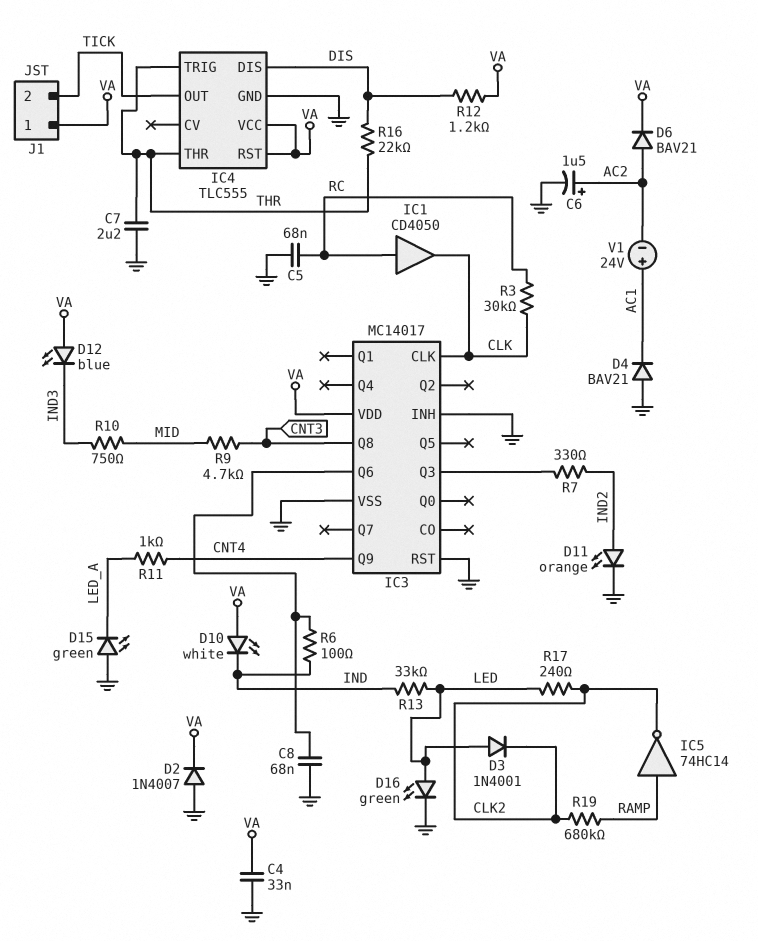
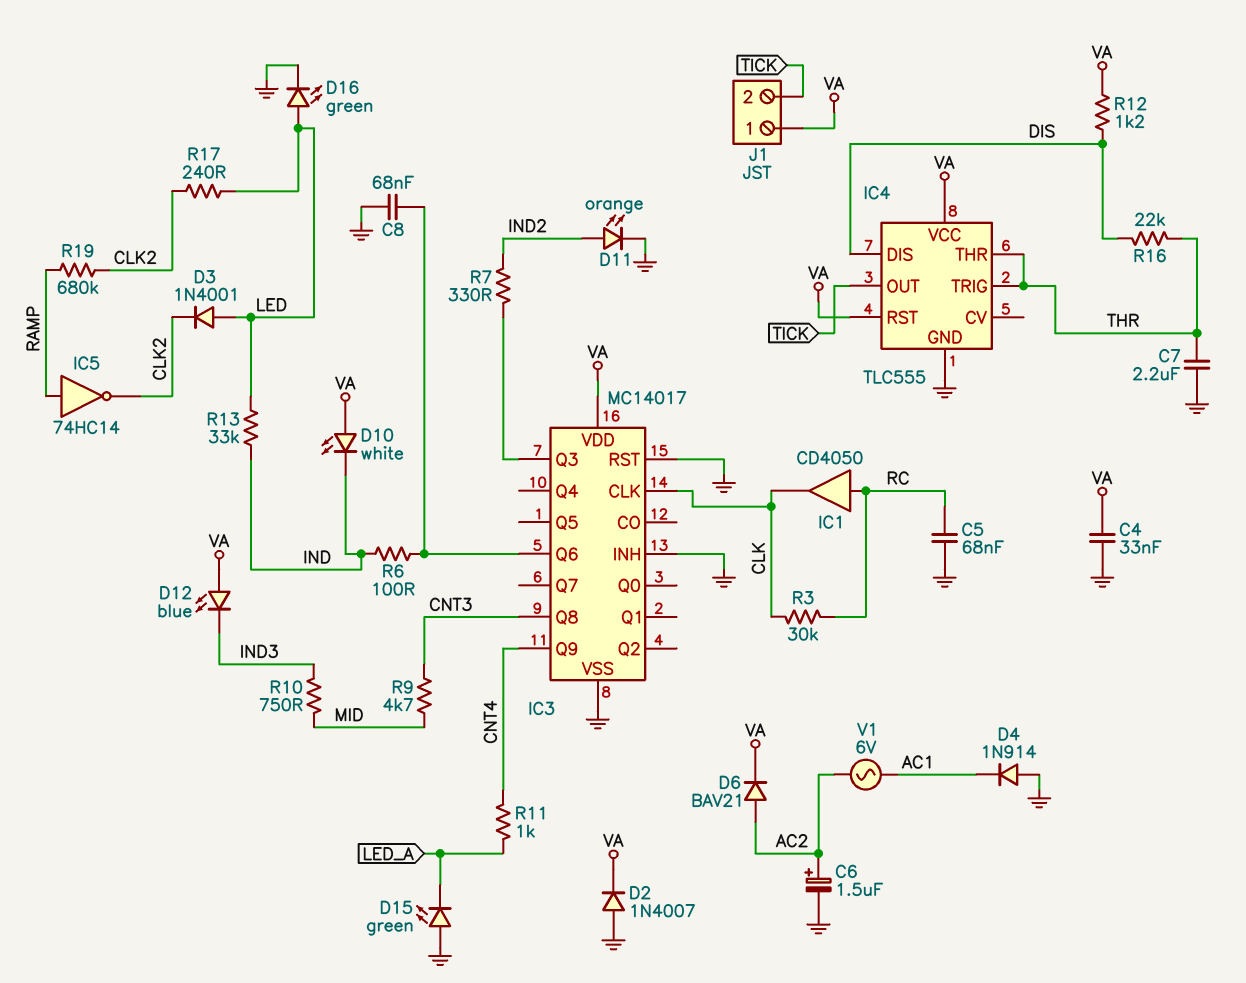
D4: diode BAV21 (A GND, K AC1) -> diode 1N914 (A GND, K AC1)
V1: 24V (plus AC1, minus AC2) -> AC 6V (AC1, AC2)

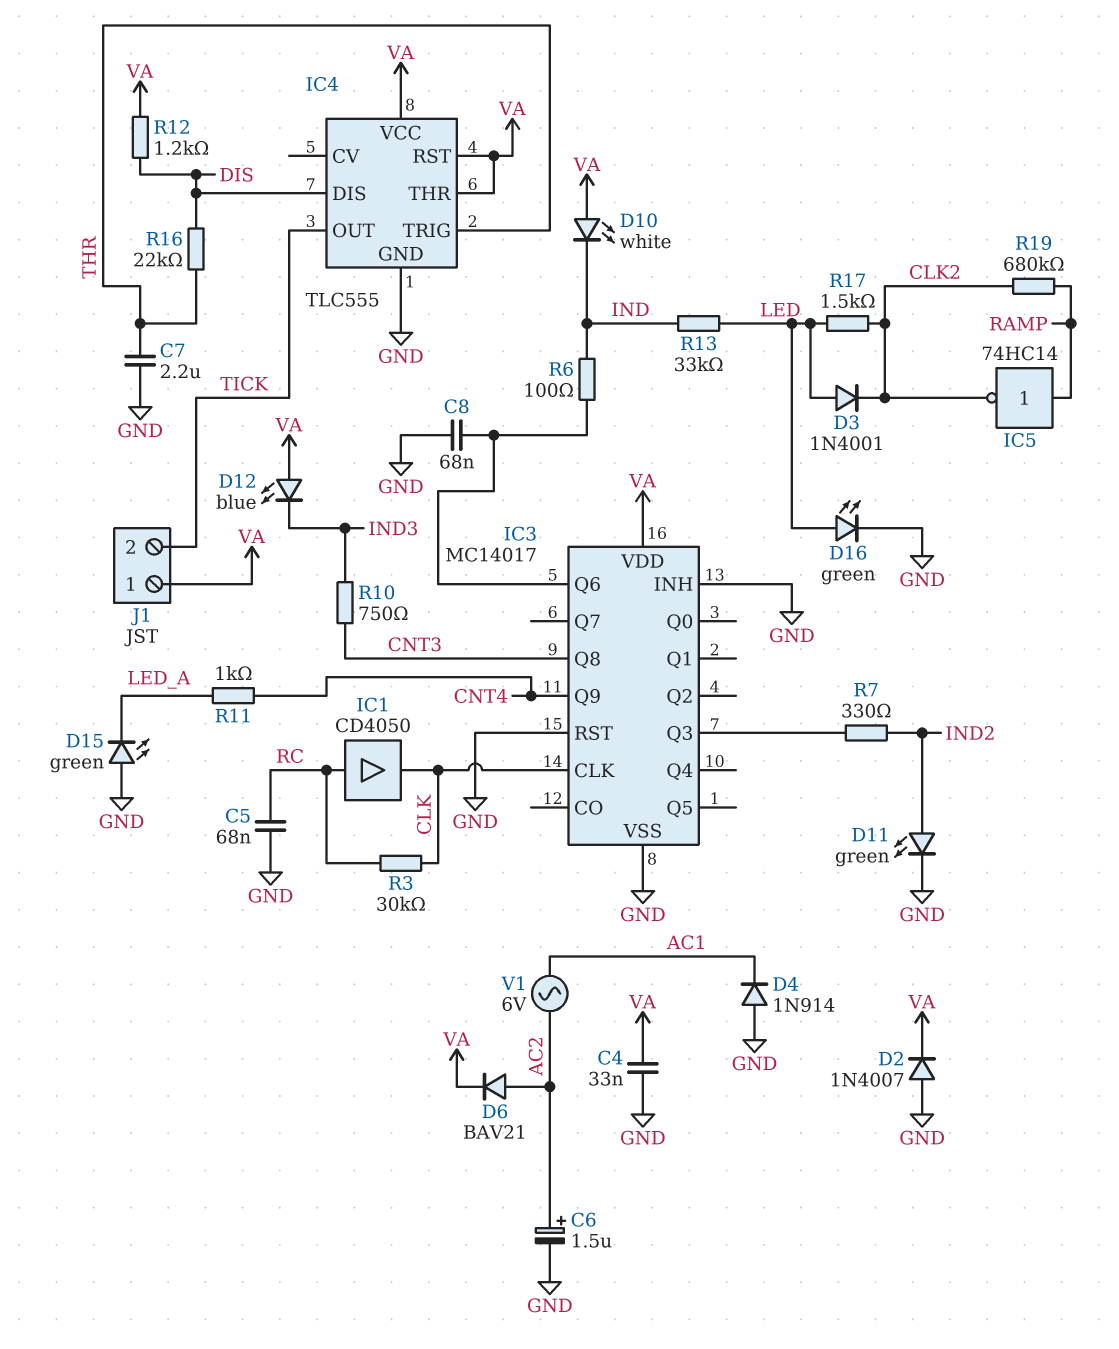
D11: LED orange (A IND2, K GND) -> LED green (A IND2, K GND)
IC4 pin THR: THR -> VA
R9: 4.7k (CNT3, MID) -> none
R10: 750 (IND3, MID) -> 750 (CNT3, IND3)
R17: 240 (CLK2, LED) -> 1.5k (CLK2, LED)

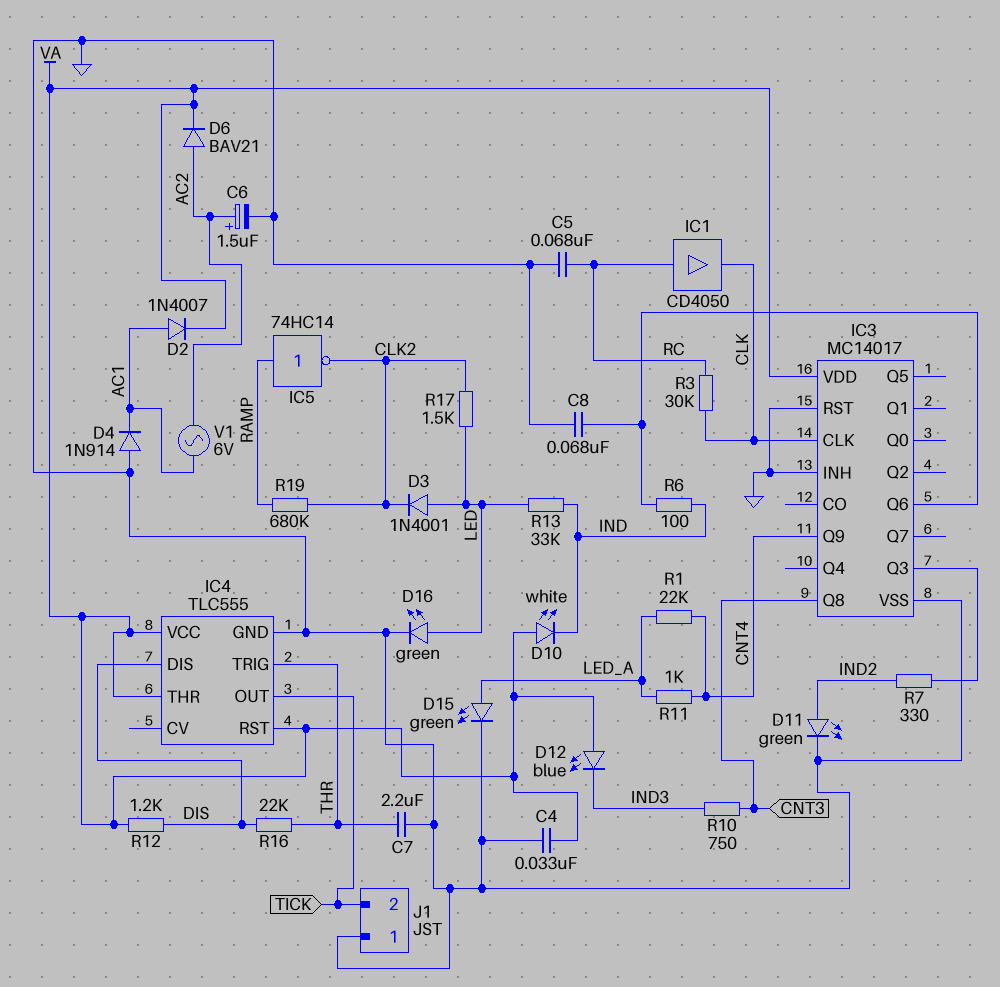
D2: diode 1N4007 (A GND, K VA) -> diode 1N4007 (A AC1, K VA)
D15: LED green (A GND, K LED_A) -> LED green (A LED_A, K GND)
J1 pin 1: VA -> GND
R1: none -> 22k (CNT4, LED_A)

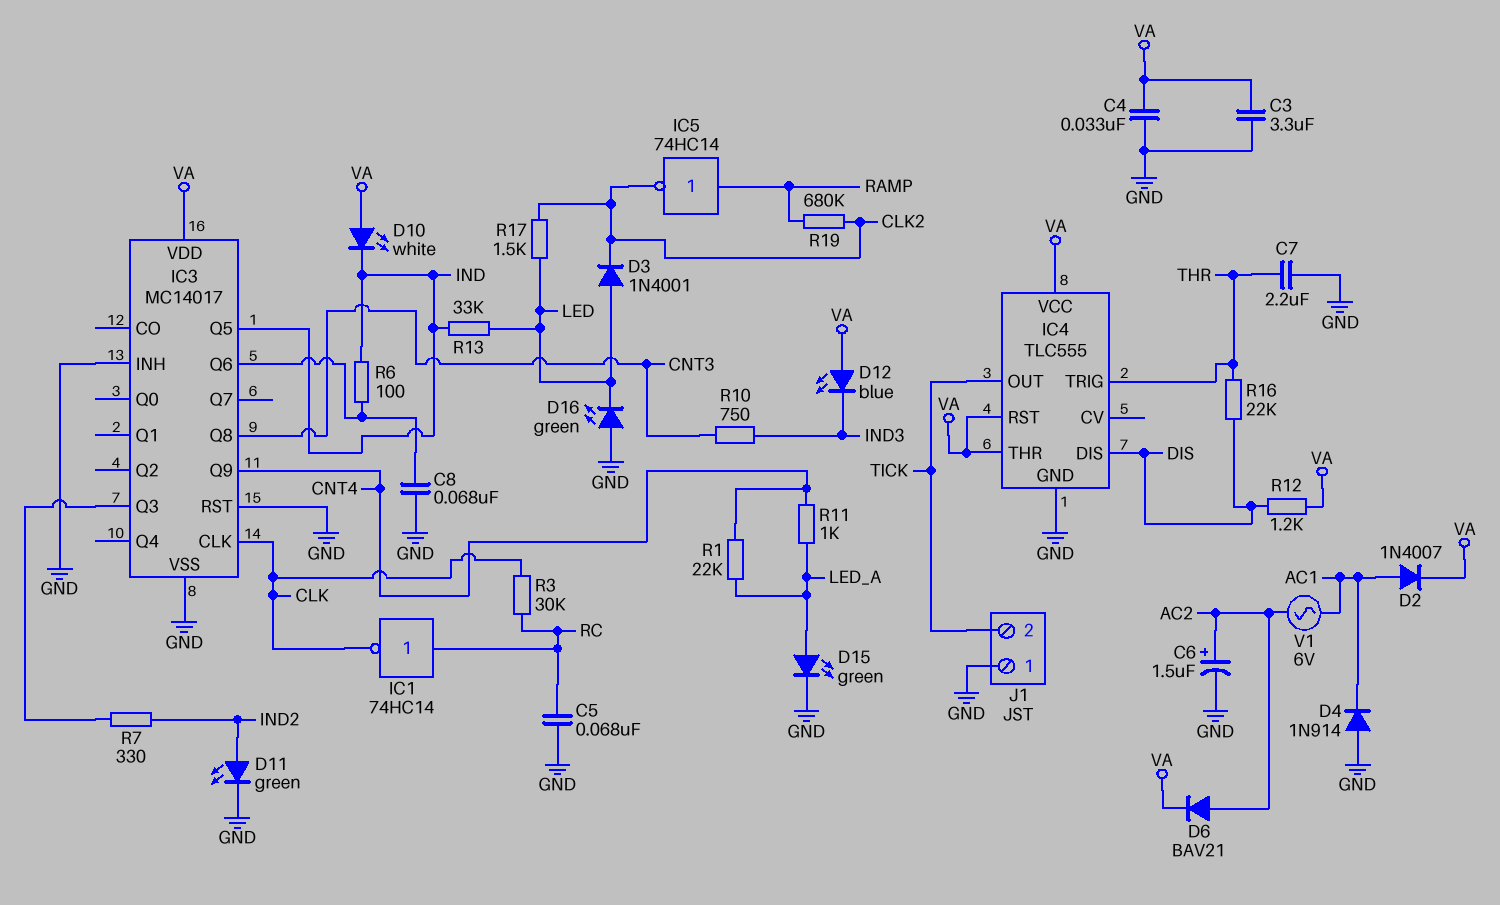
C3: none -> 3.3uF (GND, VA)
D16: LED green (A LED, K GND) -> LED green (A GND, K LED)
IC1: buffer CD4050 (in RC, out CLK) -> NOT 74HC14 (in RC, out CLK)
IC3 pin Q5: none -> IND

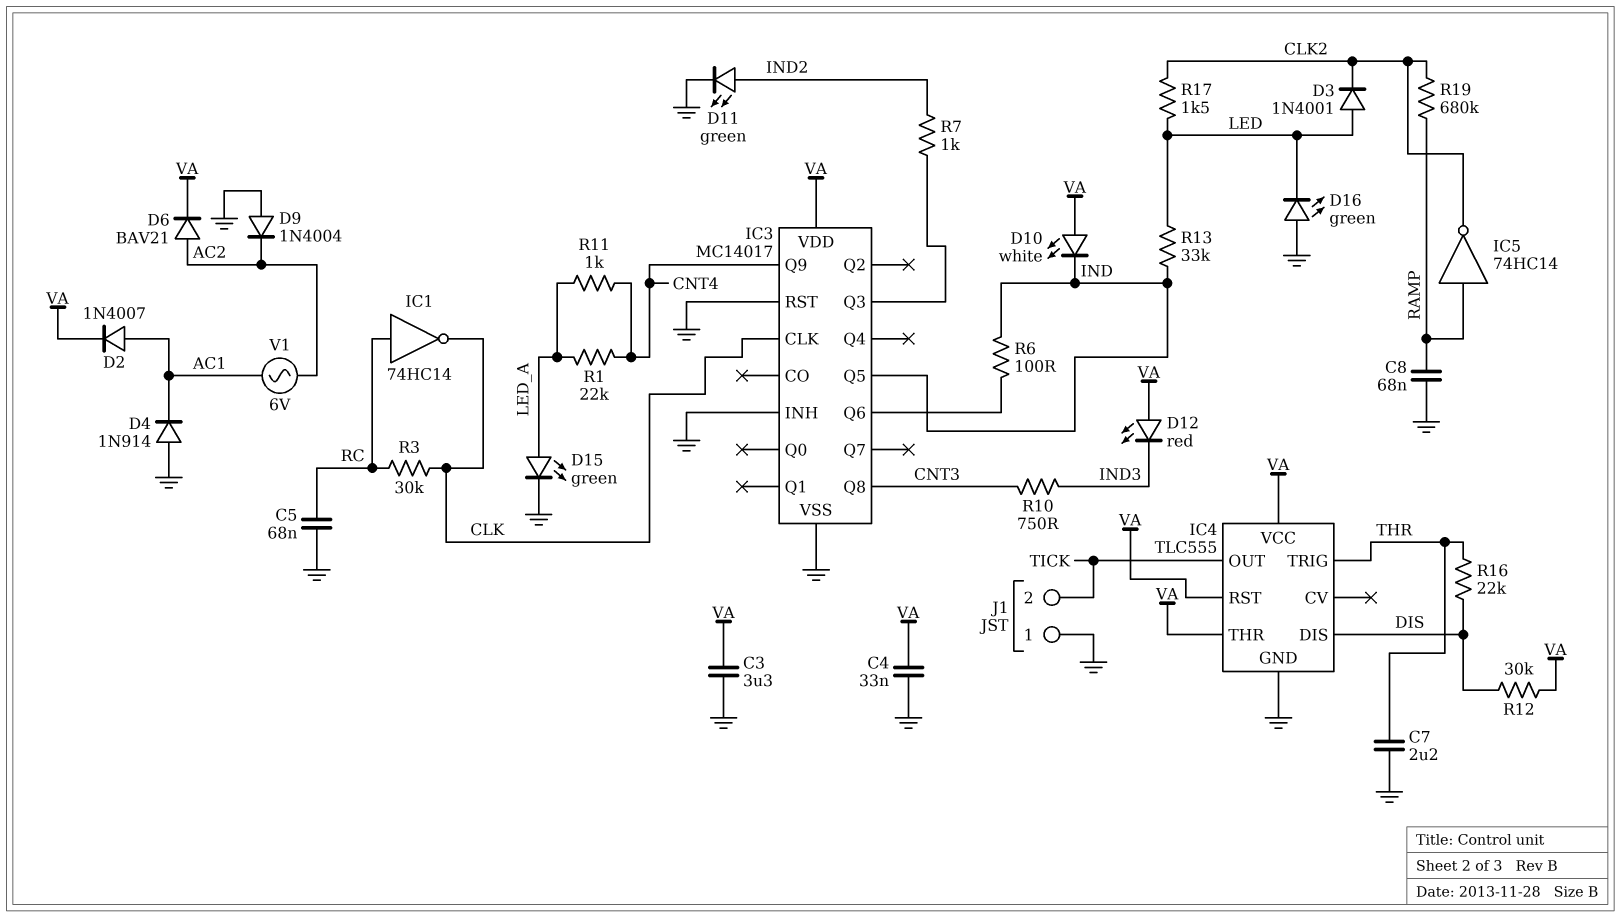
C6: 1.5uF (plus AC2, minus GND) -> none
C8: 68nF (GND, IC3/Q6) -> 68nF (GND, RAMP)
D9: none -> diode 1N4004 (A GND, K AC2)
D12: LED blue (A VA, K IND3) -> LED red (A VA, K IND3)
R7: 330 (IC3/Q3, IND2) -> 1k (IC3/Q3, IND2)
R12: 1.2k (DIS, VA) -> 30k (DIS, VA)

